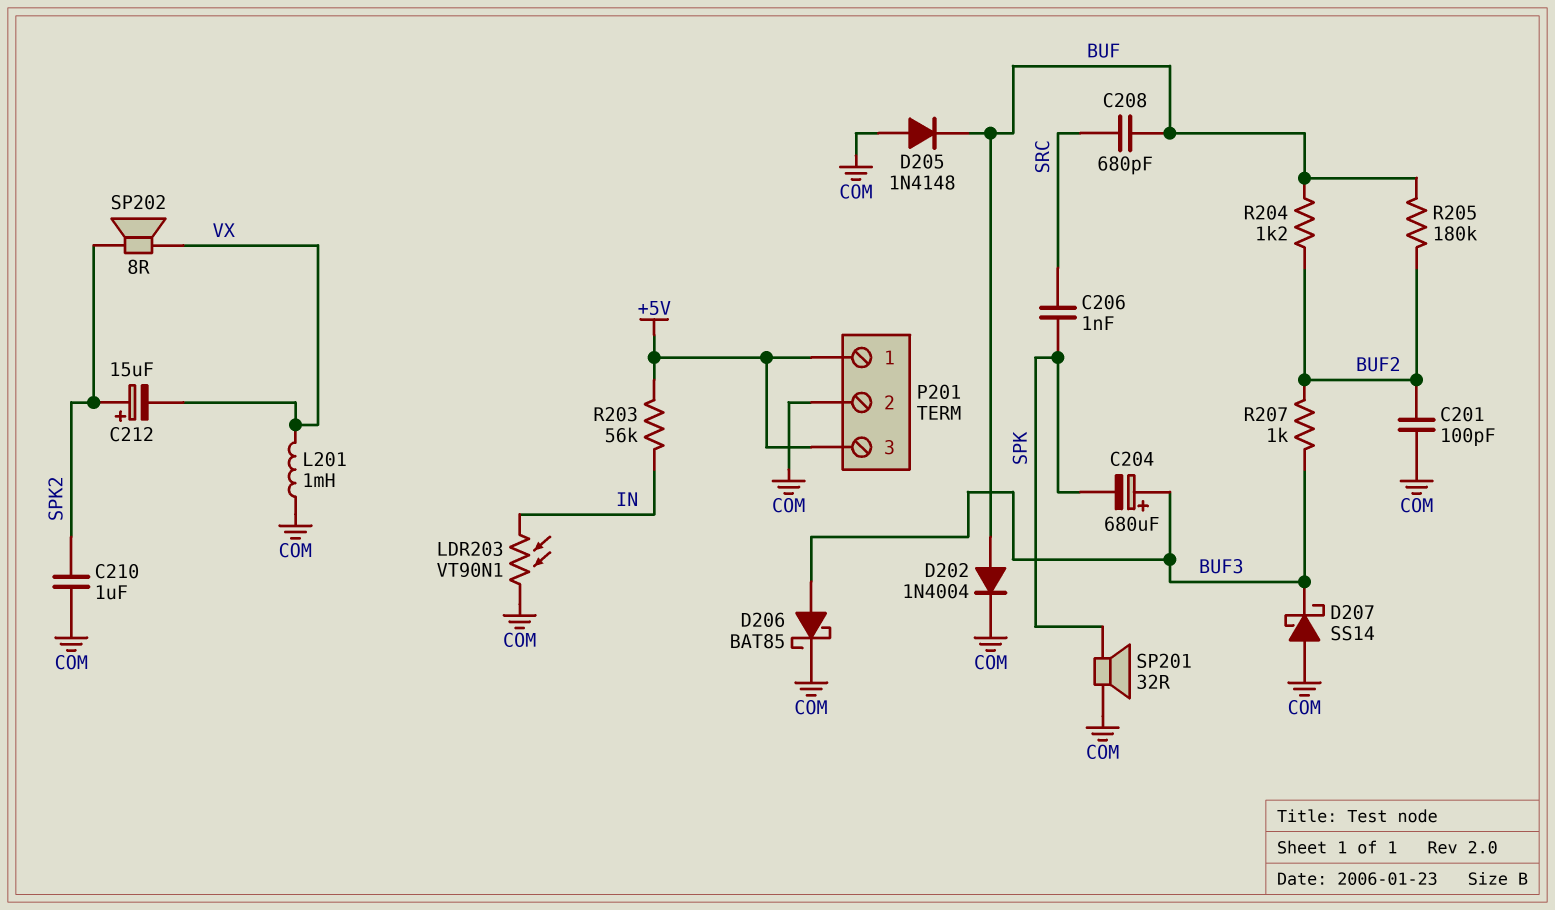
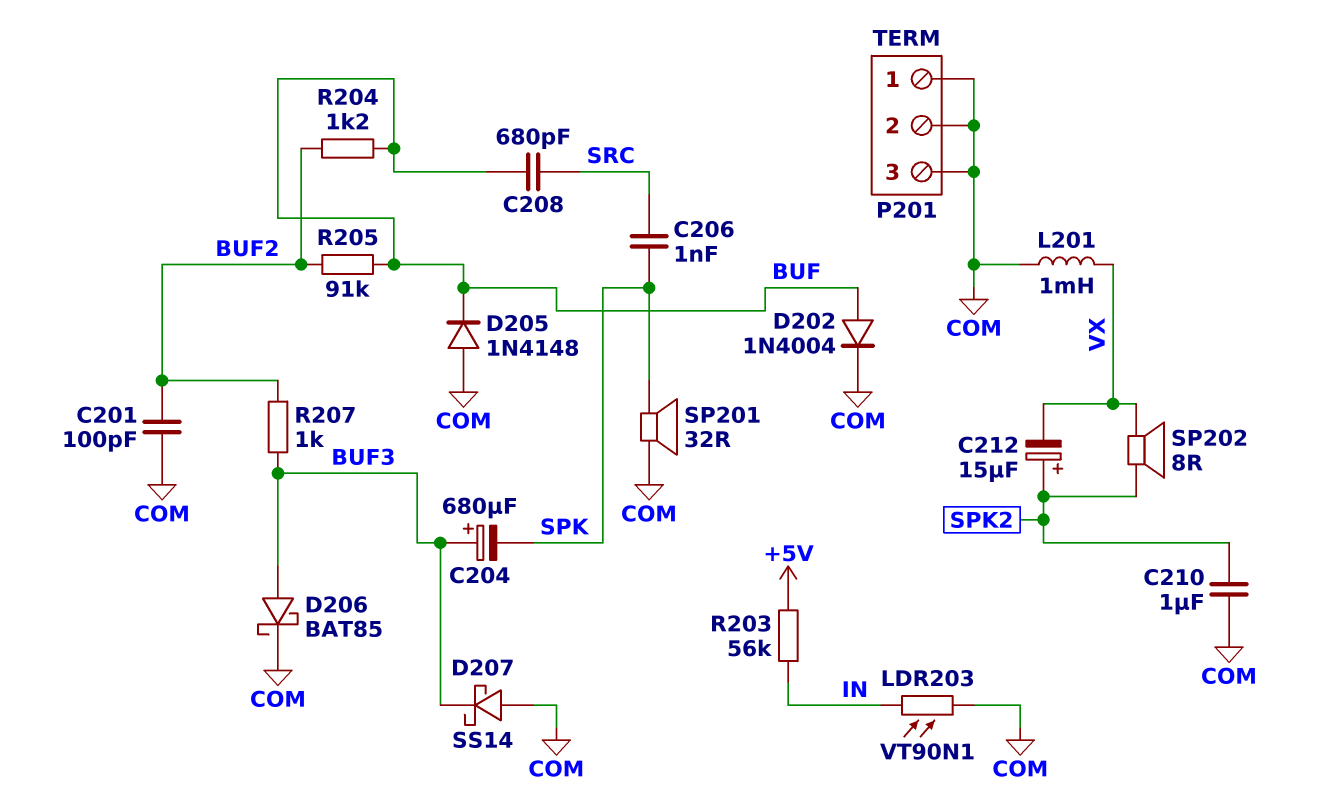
P201 pin 1: +5V -> COM
P201 pin 3: +5V -> COM
R205: 180k (BUF, BUF2) -> 91k (BUF, BUF2)

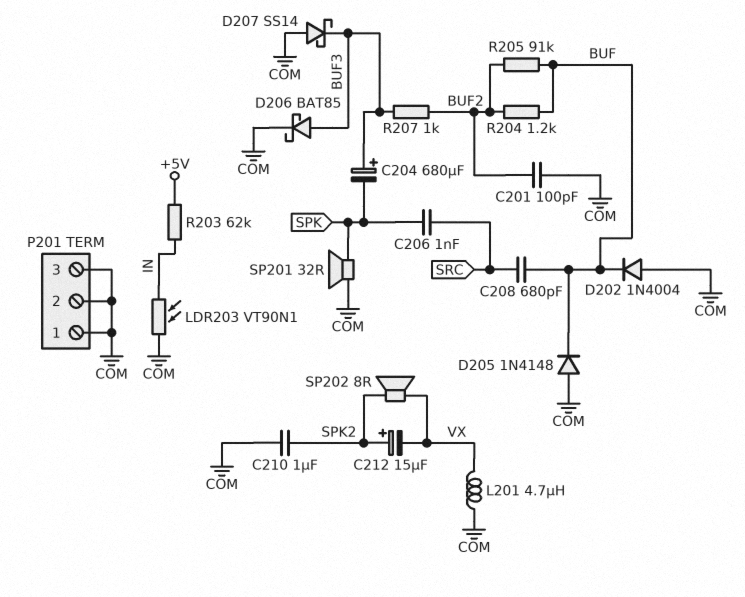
D202: diode 1N4004 (A BUF, K COM) -> diode 1N4004 (A COM, K BUF)
L201: 1mH (COM, VX) -> 4.7uH (COM, VX)
R203: 56k (+5V, IN) -> 62k (+5V, IN)

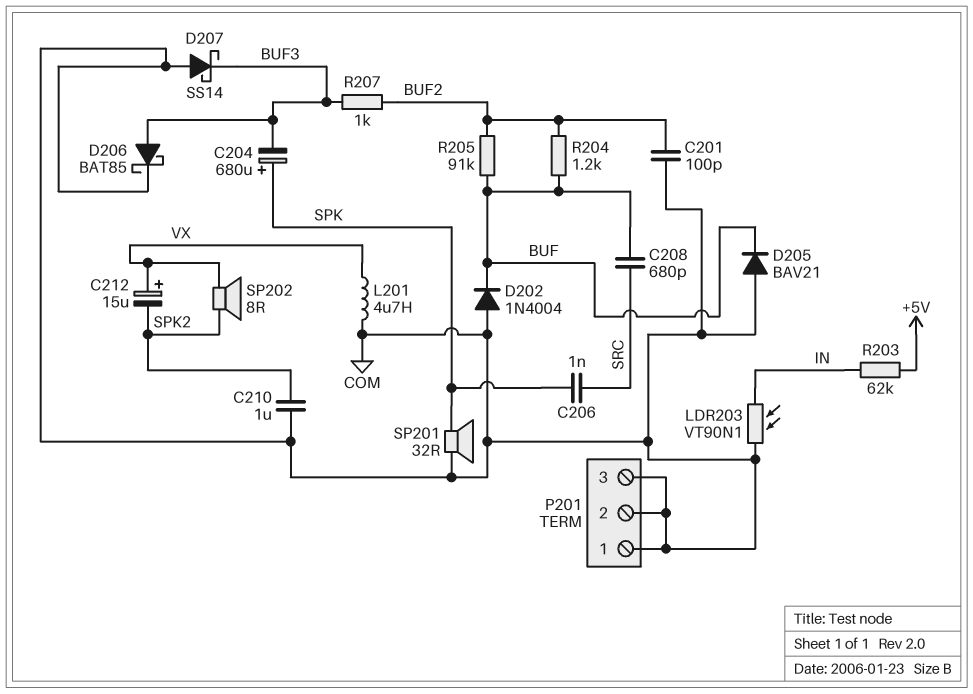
C204: 680uF (plus BUF3, minus SPK) -> 680uF (plus SPK, minus BUF3)
C212: 15uF (plus SPK2, minus VX) -> 15uF (plus VX, minus SPK2)
D205: diode 1N4148 (A COM, K BUF) -> diode BAV21 (A COM, K BUF)

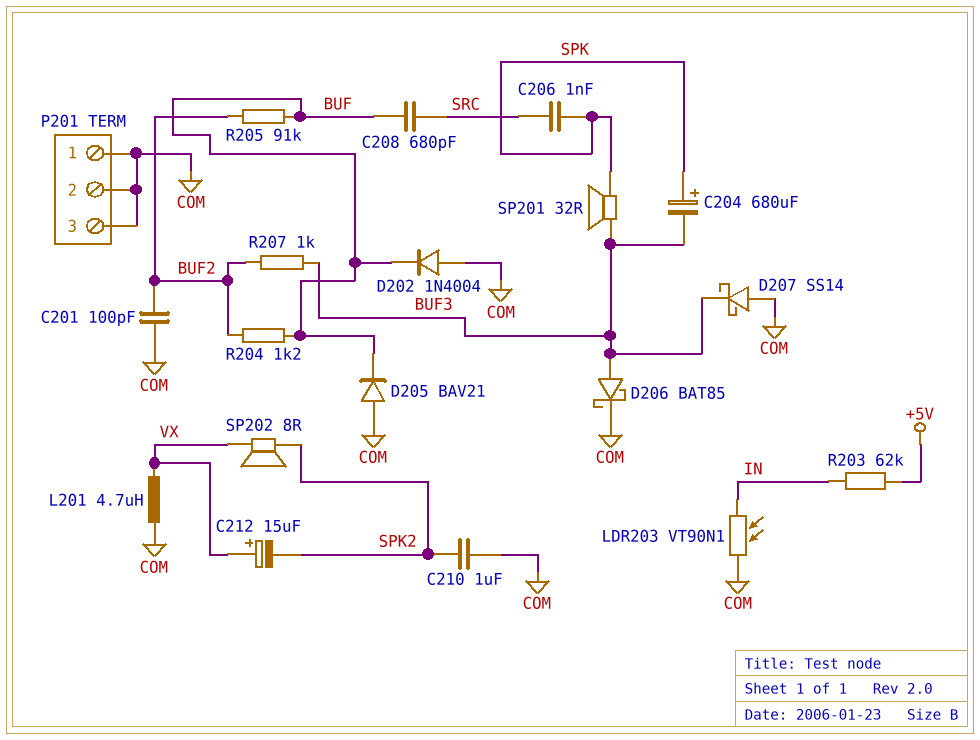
SP201: speaker 32R (COM, SPK) -> speaker 32R (BUF3, SPK)

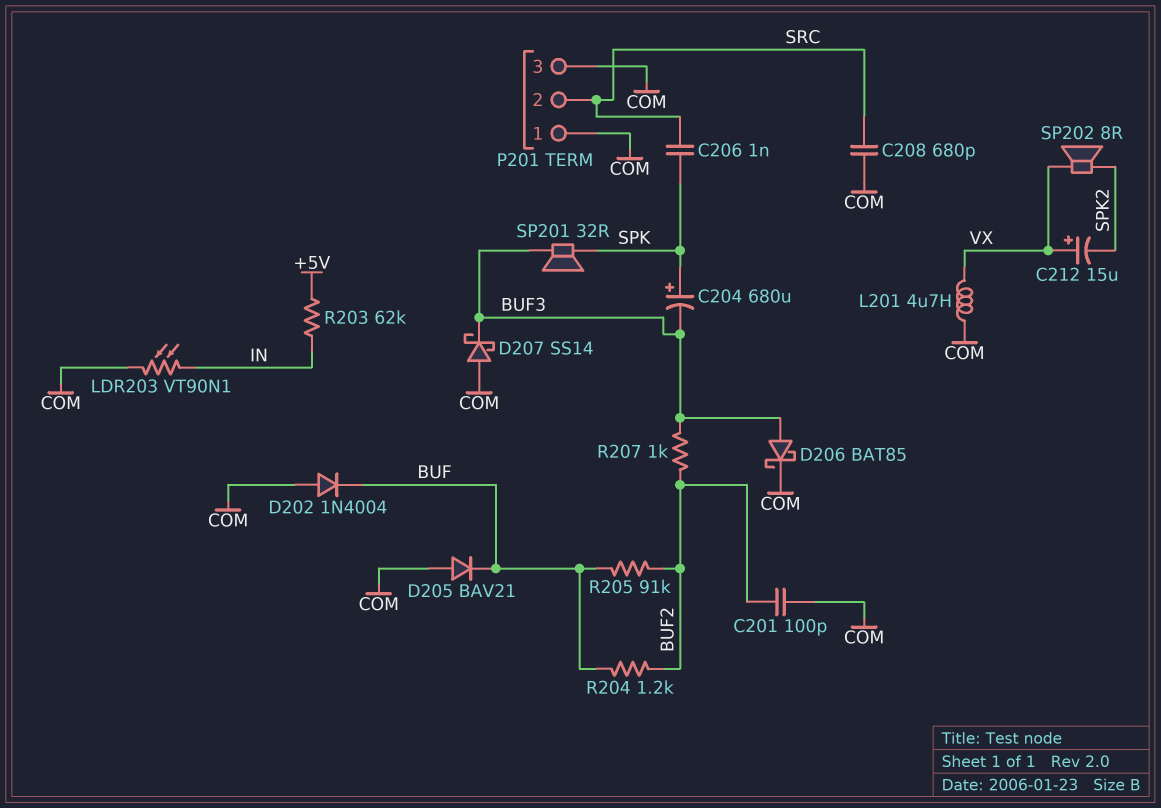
C208: 680pF (BUF, SRC) -> 680pF (COM, SRC)
C210: 1uF (COM, SPK2) -> none
P201 pin 2: COM -> SRC

